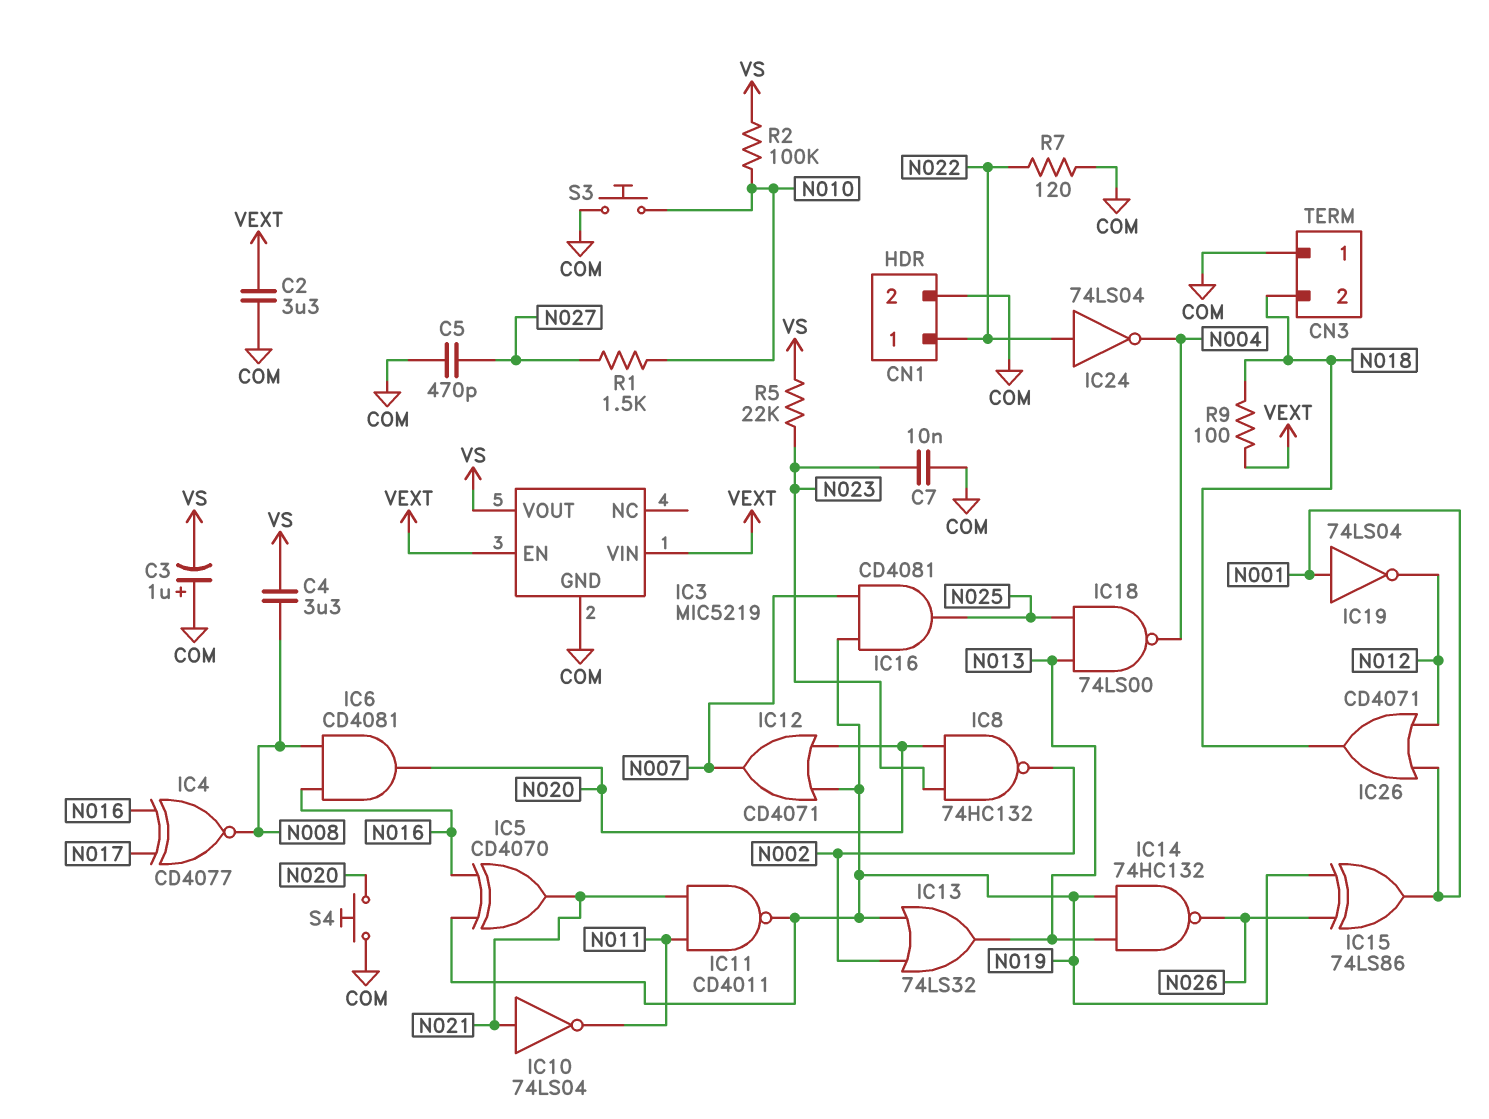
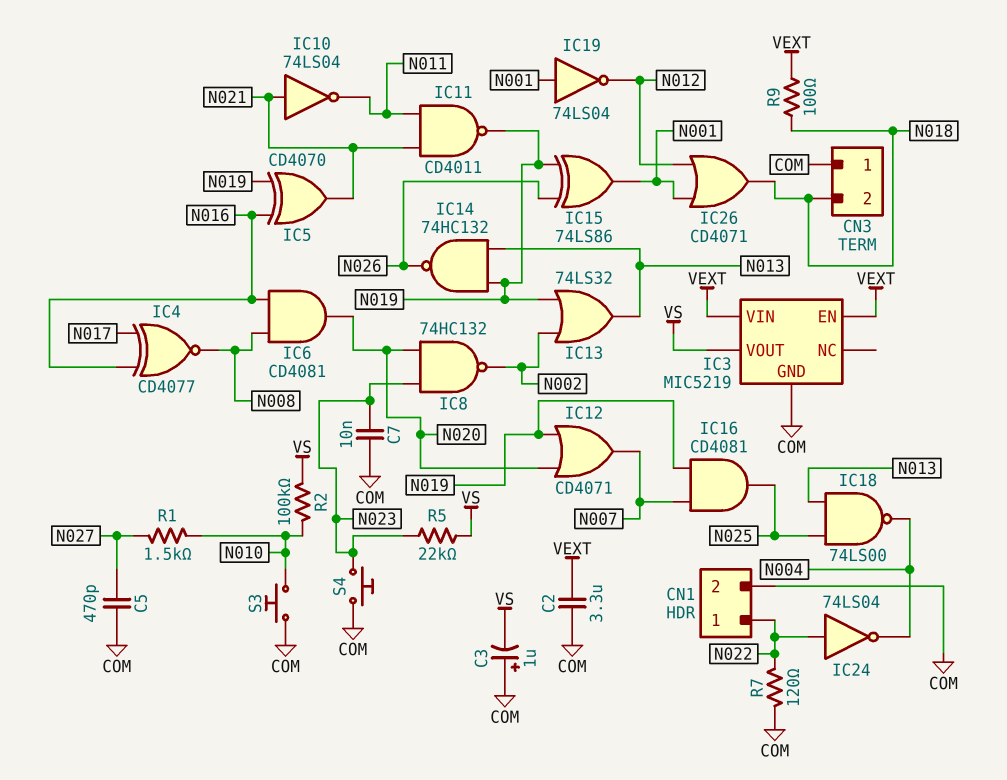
C4: 3.3uF (N008, VS) -> none
S4: button (COM, N020) -> button (COM, N023)

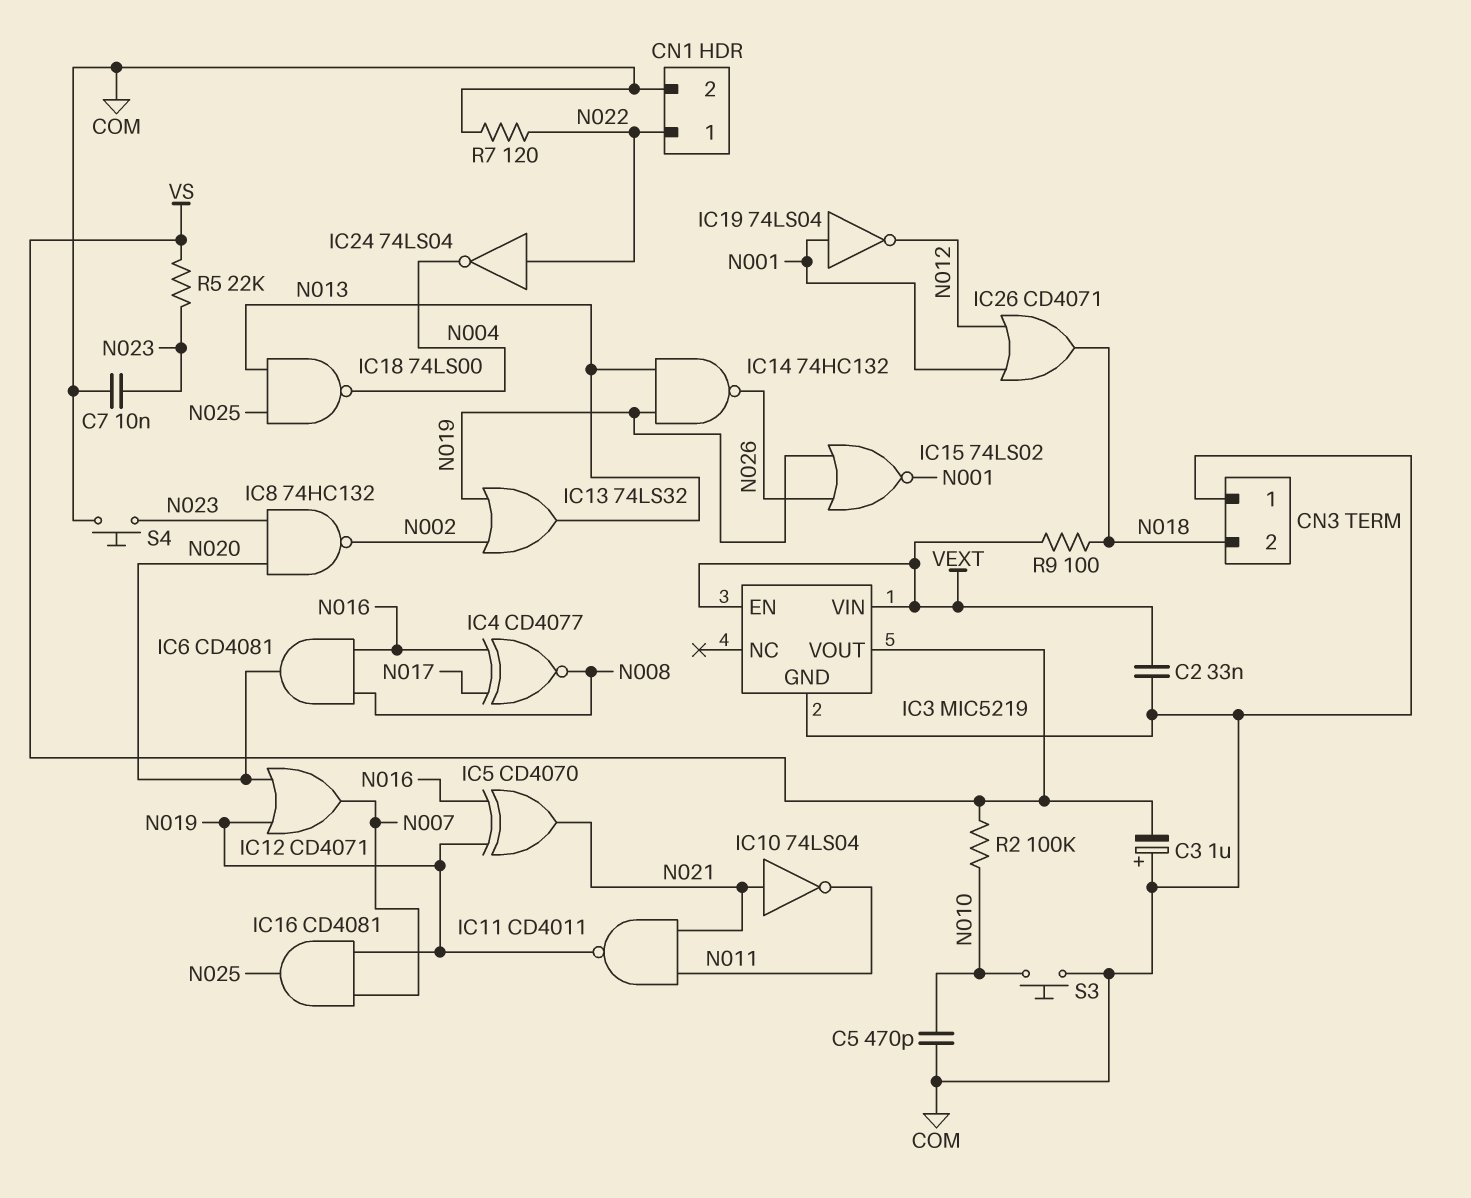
C2: 3.3uF (COM, VEXT) -> 33nF (COM, VEXT)
C5: 470pF (COM, N027) -> 470pF (COM, N010)
IC15: XOR 74LS86 (in N019, in N026, out N001) -> NOR 74LS02 (in N019, in N026, out N001)
R1: 1.5k (N010, N027) -> none

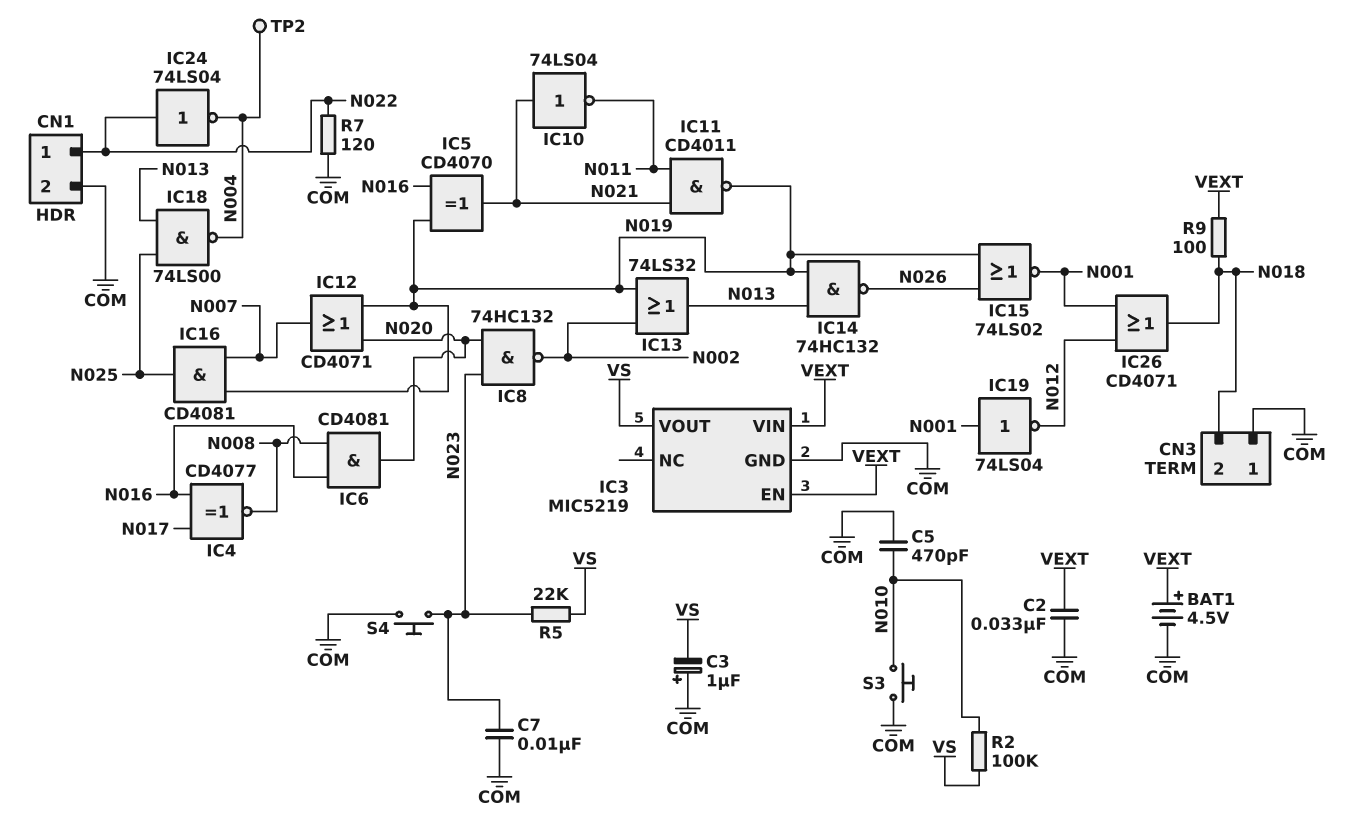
BAT1: none -> 4.5V (plus VEXT, minus COM)
TP2: none -> test point (N004)

